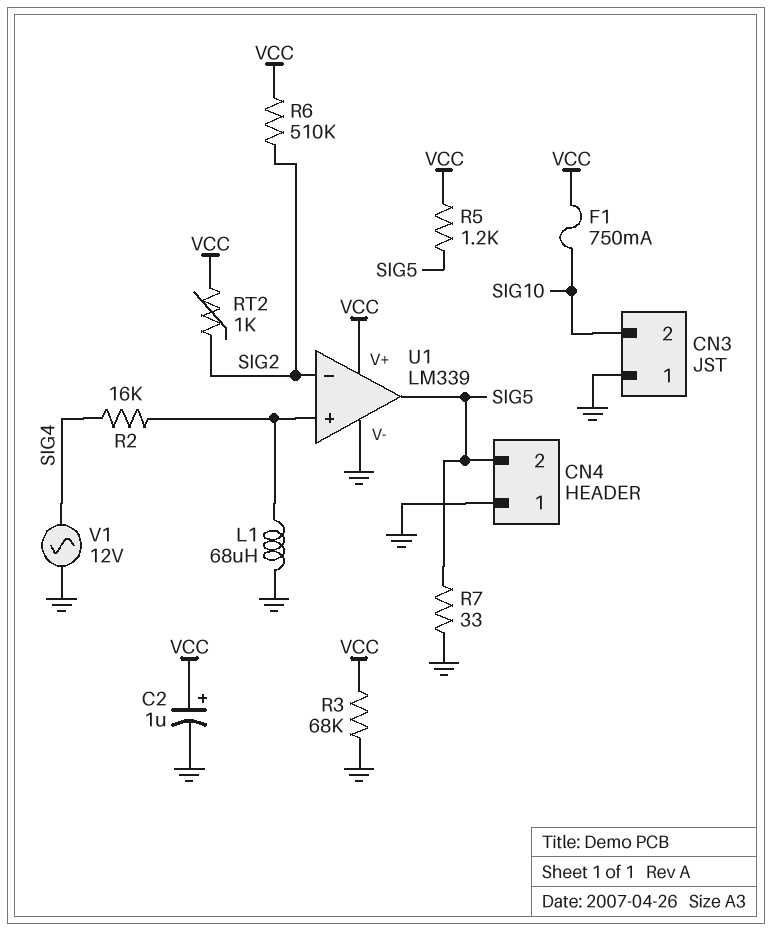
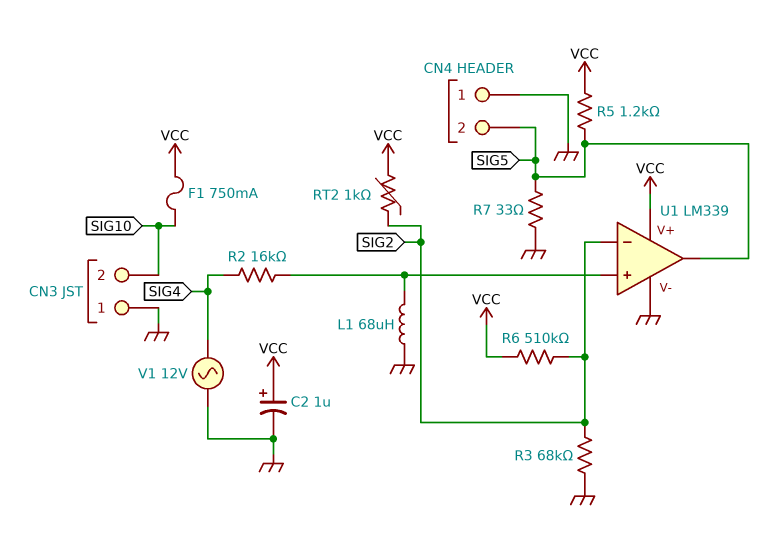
R3: 68k (GND, VCC) -> 68k (GND, SIG2)

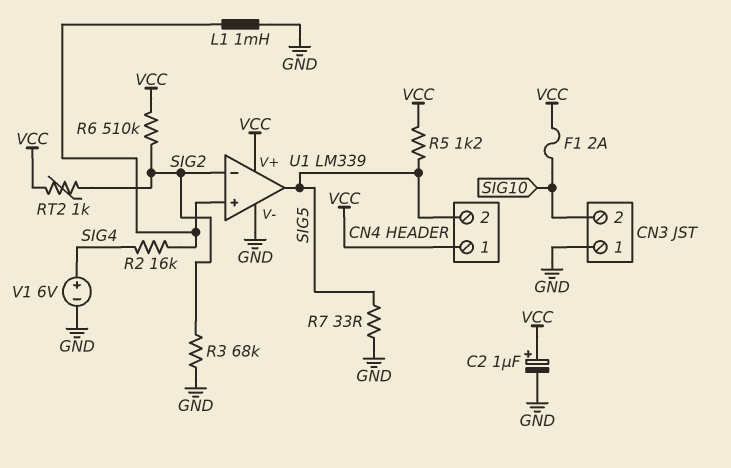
CN4 pin 1: GND -> VCC
F1: 750mA (SIG10, VCC) -> 2A (SIG10, VCC)
L1: 68uH (GND, U1/in+) -> 1mH (GND, U1/in+)
V1: AC 12V (GND, SIG4) -> 6V (plus SIG4, minus GND)

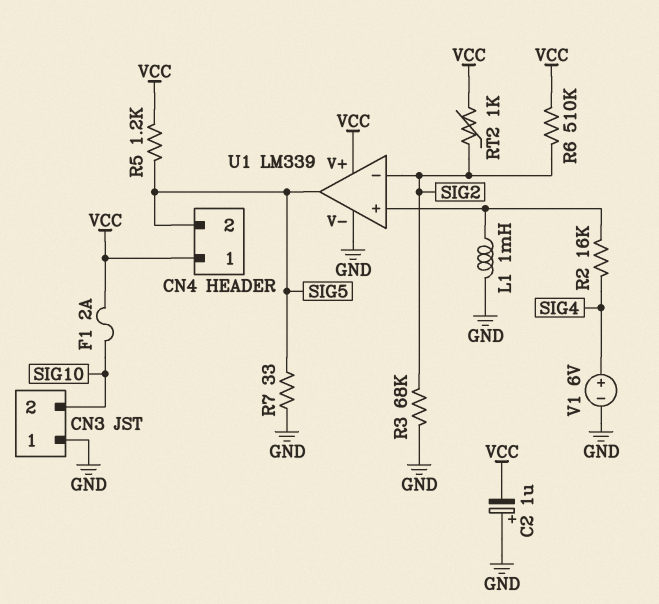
C2: 1uF (plus VCC, minus GND) -> 1uF (plus GND, minus VCC)

